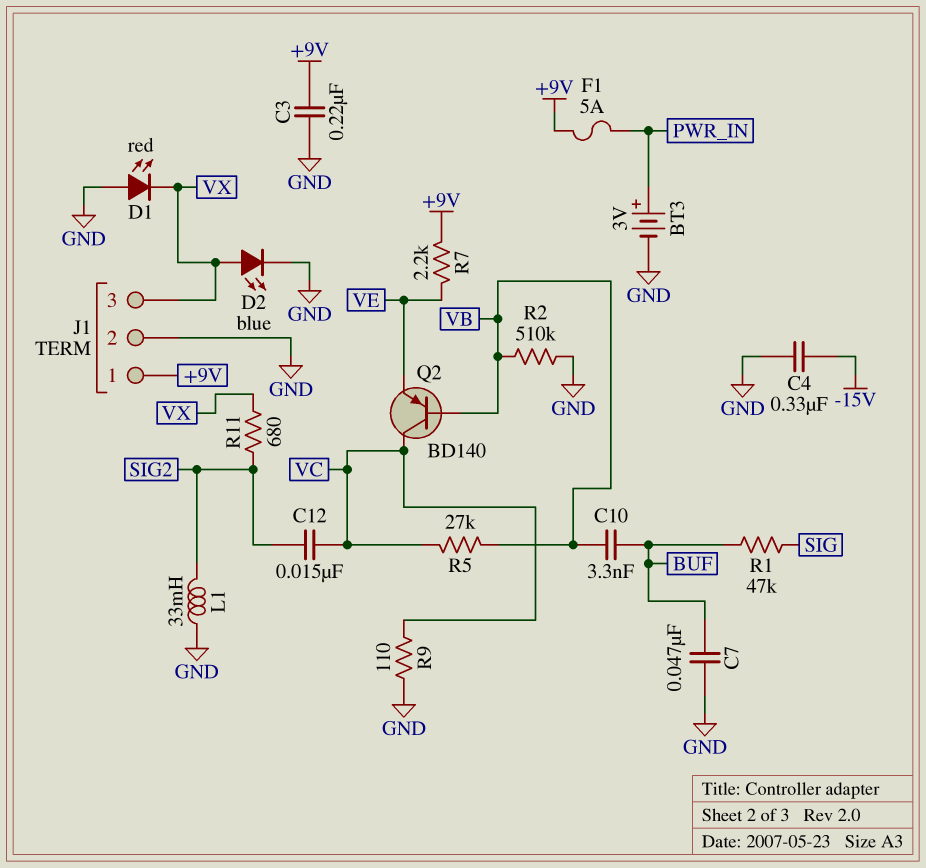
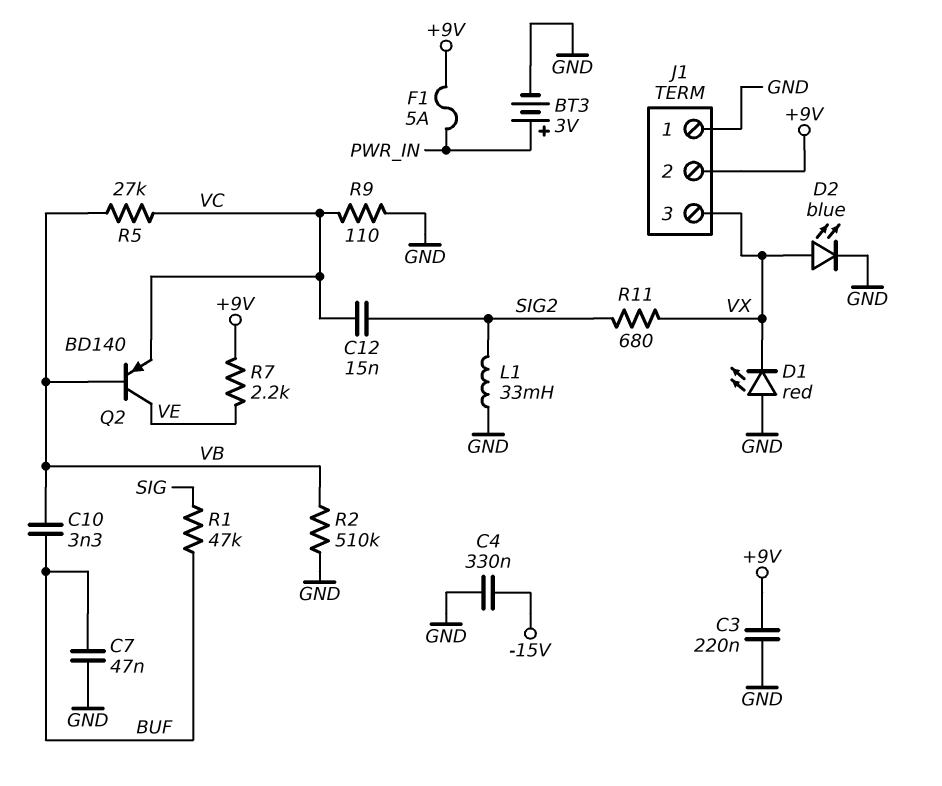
J1 pin 1: +9V -> GND
J1 pin 2: GND -> +9V
Q2: PNP BD140 (B VB, C VC, E VE) -> PNP BD140 (B VB, C VE, E VC)

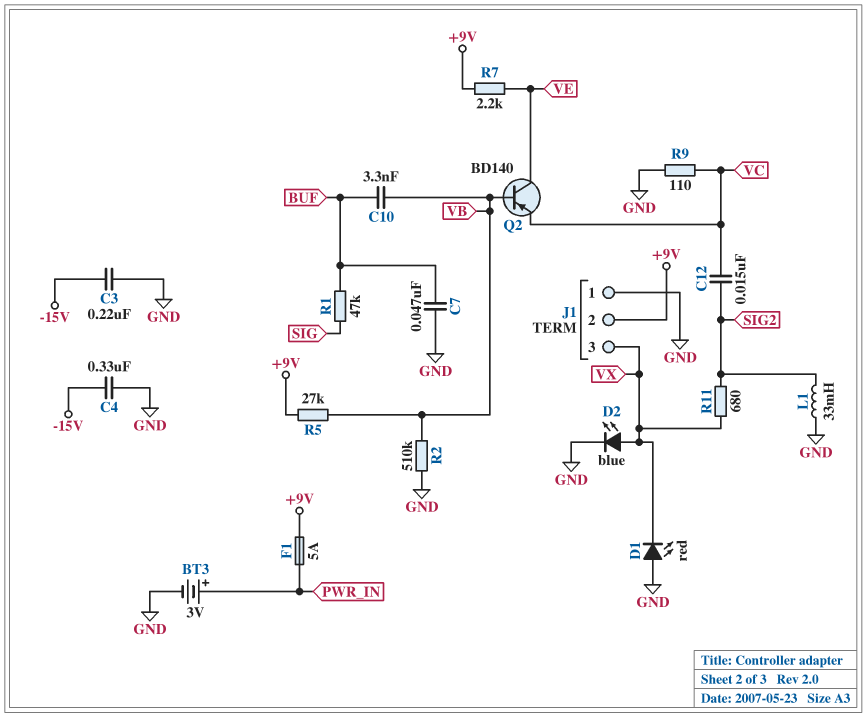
C3: 220nF (+9V, GND) -> 220nF (-15V, GND)
R5: 27k (VB, VC) -> 27k (+9V, VB)

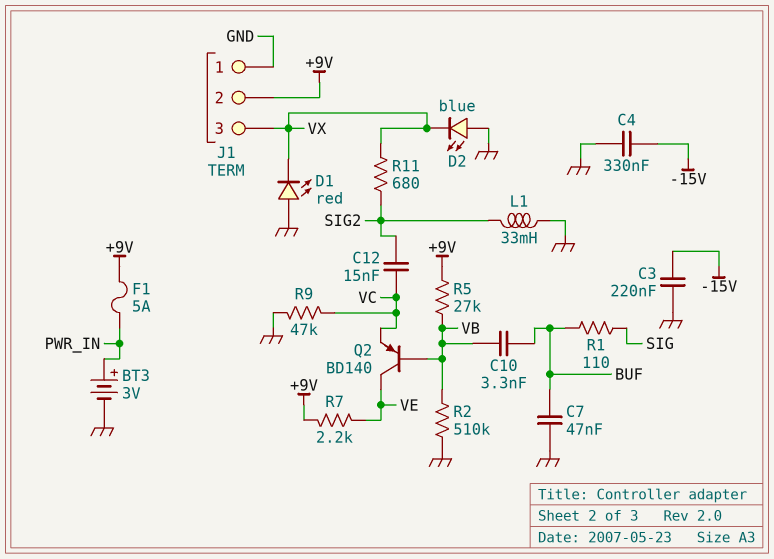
D2: LED blue (A VX, K GND) -> LED blue (A GND, K VX)
R1: 47k (BUF, SIG) -> 110 (BUF, SIG)
R9: 110 (GND, VC) -> 47k (GND, VC)

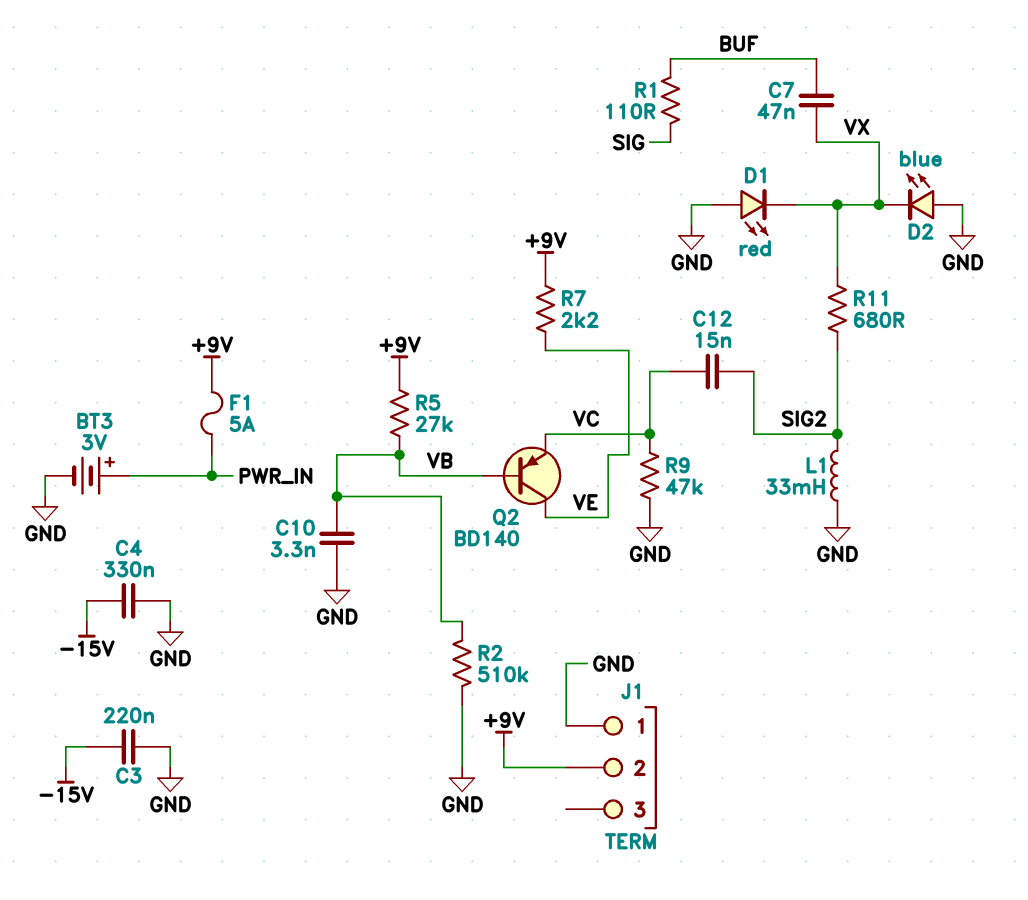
C7: 47nF (BUF, GND) -> 47nF (BUF, VX)
C10: 3.3nF (BUF, VB) -> 3.3nF (GND, VB)
J1 pin 3: VX -> none

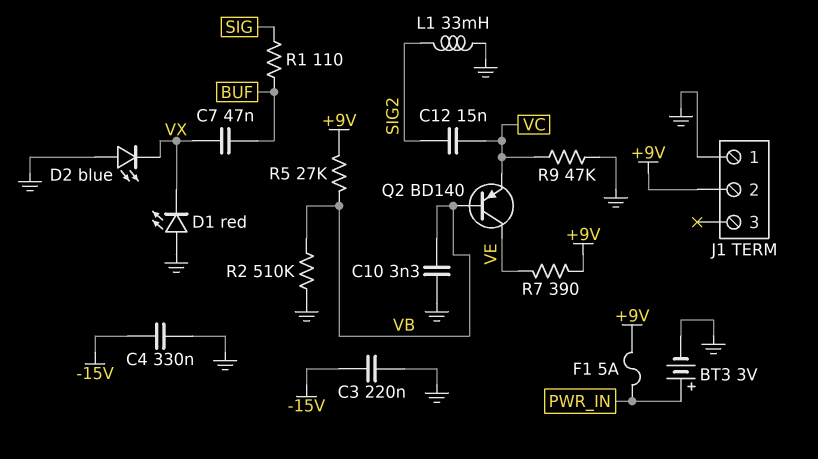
R7: 2.2k (+9V, VE) -> 390 (+9V, VE)
R11: 680 (SIG2, VX) -> none

